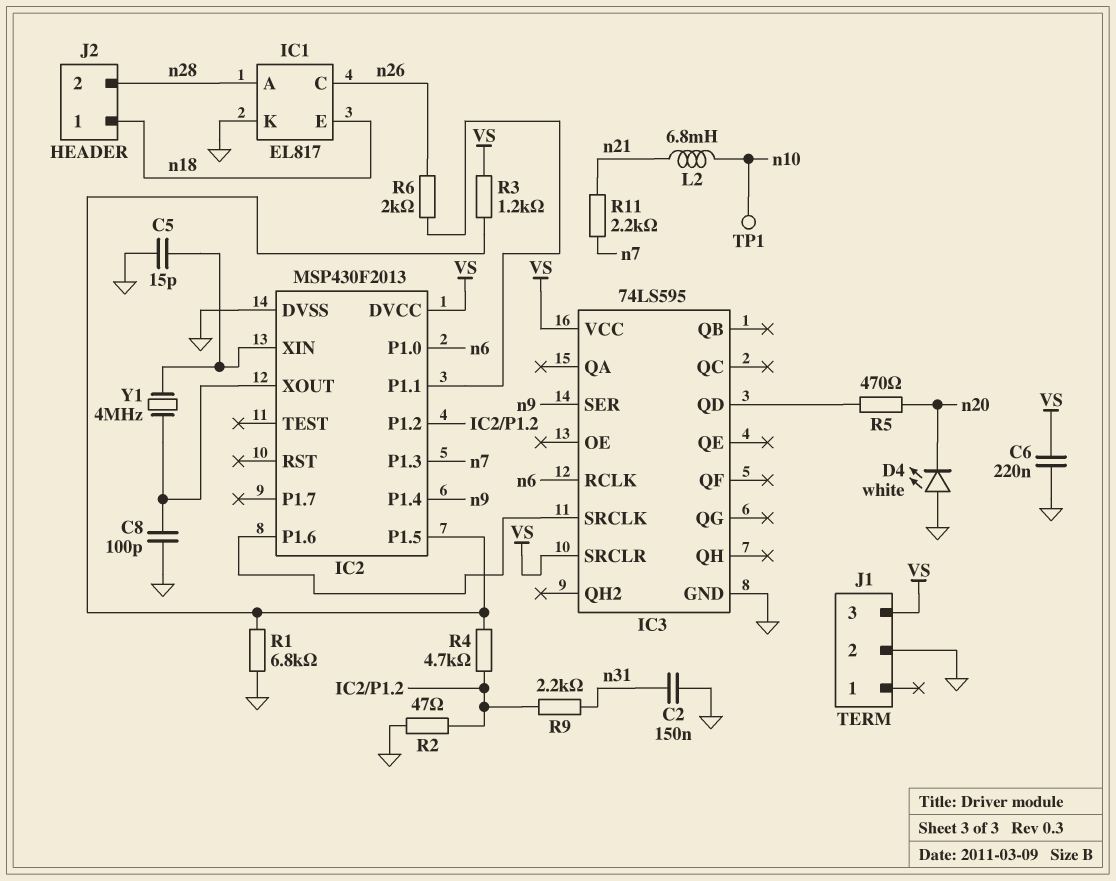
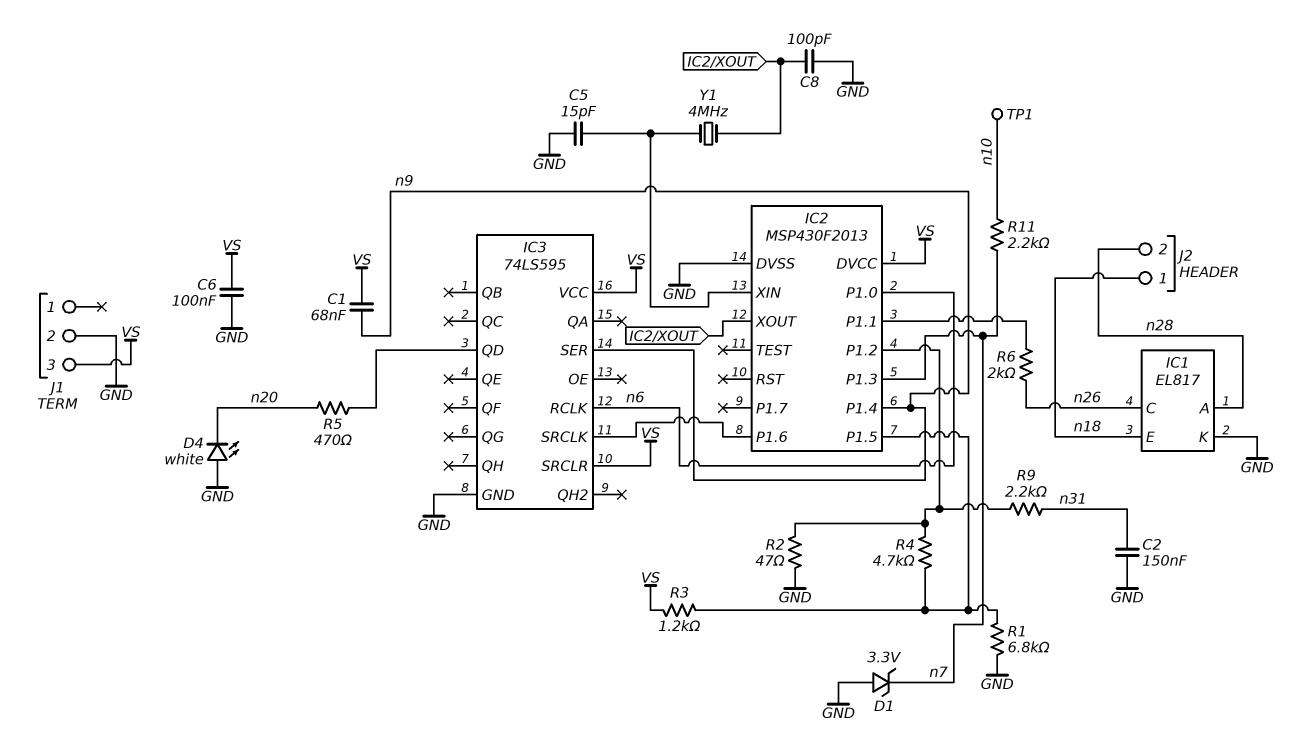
C1: none -> 68nF (VS, n9)
C6: 220nF (GND, VS) -> 100nF (GND, VS)
D1: none -> zener 3.3V (A GND, K n7)
L2: 6.8mH (n10, n21) -> none
R11: 2.2k (n7, n21) -> 2.2k (n7, n10)

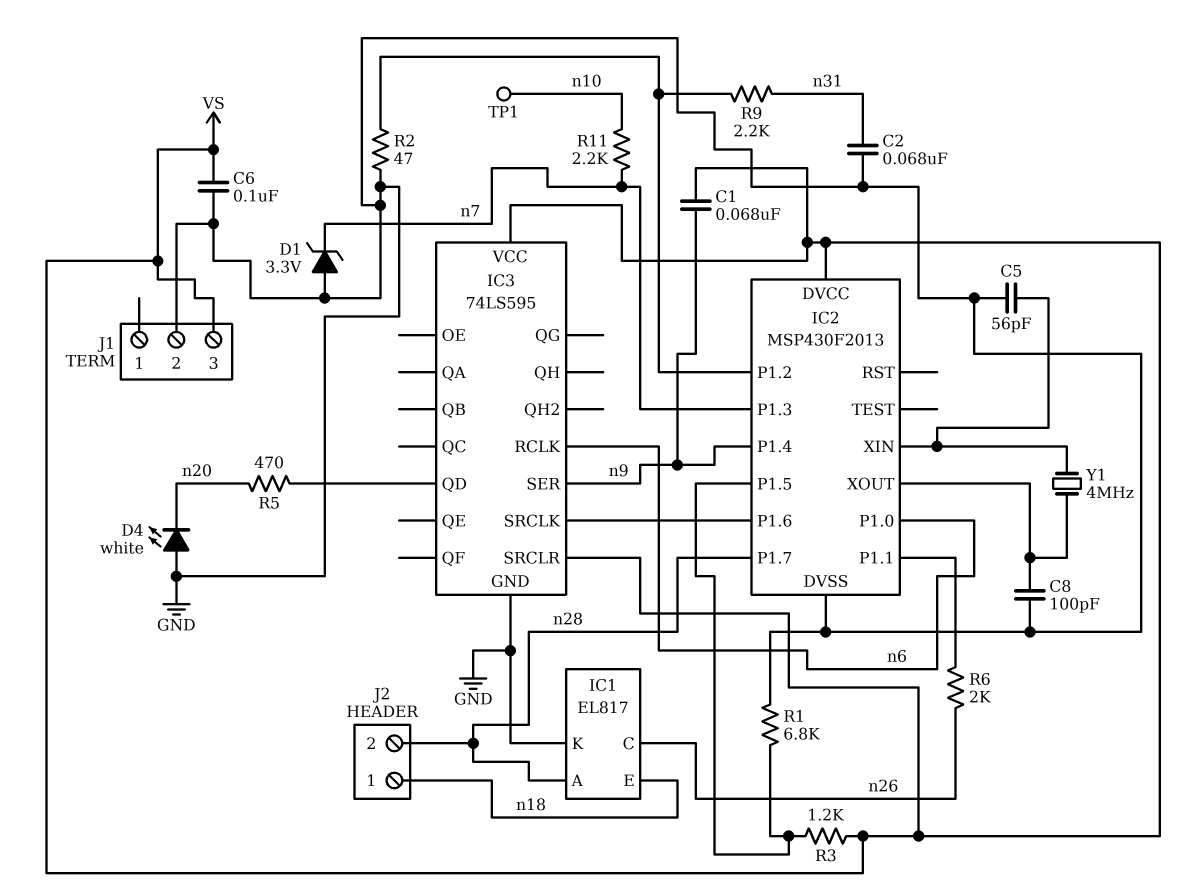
C2: 150nF (GND, n31) -> 68nF (GND, n31)
C5: 15pF (GND, IC2/XIN) -> 56pF (GND, IC2/XIN)
IC2 pin P1.7: none -> n28
R4: 4.7k (IC2/P1.2, IC2/P1.5) -> none

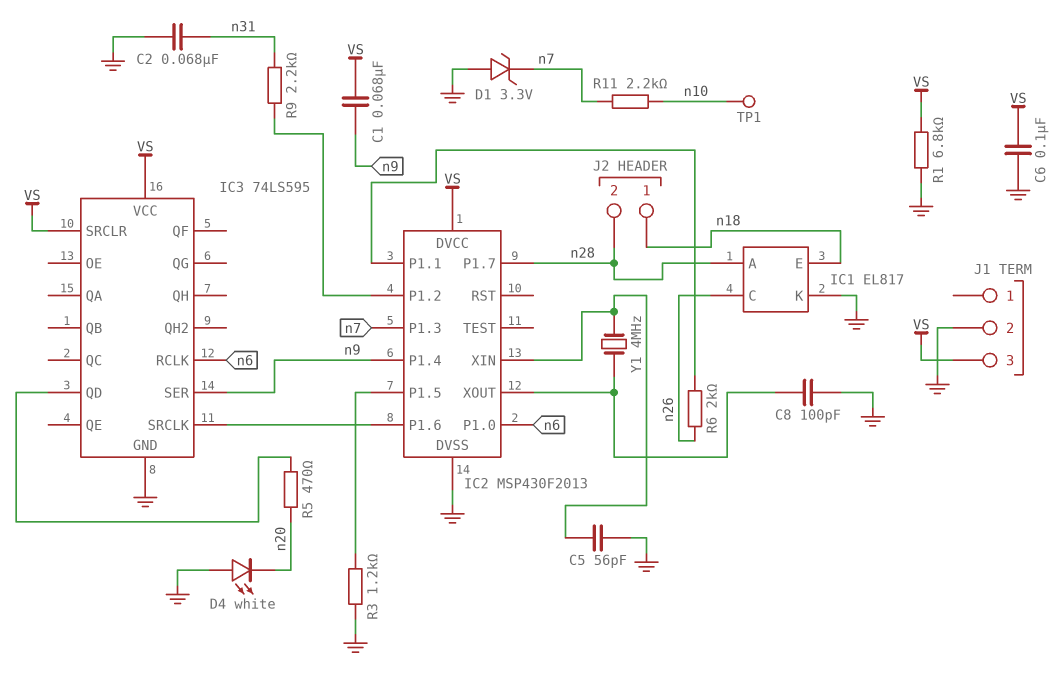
R1: 6.8k (GND, IC2/P1.5) -> 6.8k (GND, VS)
R2: 47 (GND, IC2/P1.2) -> none
R3: 1.2k (IC2/P1.5, VS) -> 1.2k (GND, IC2/P1.5)

